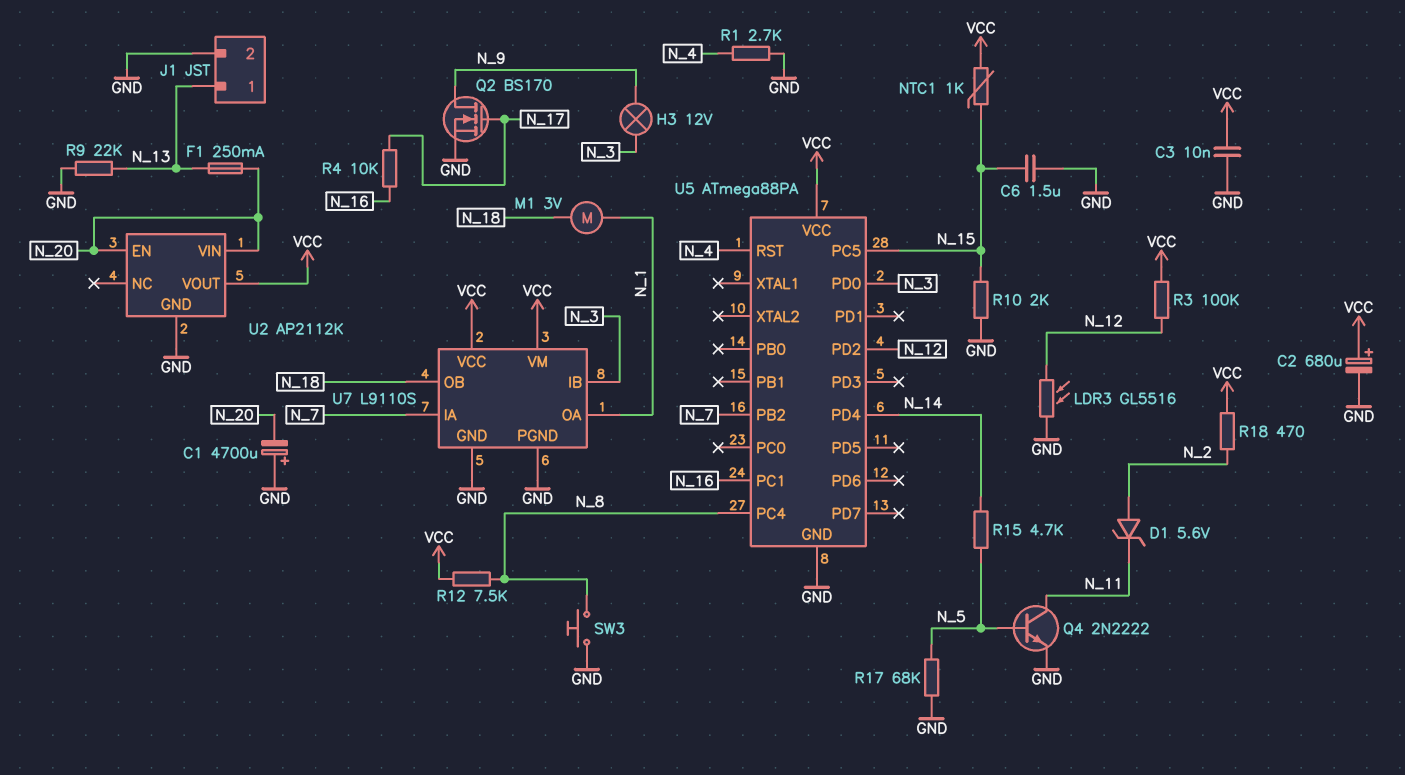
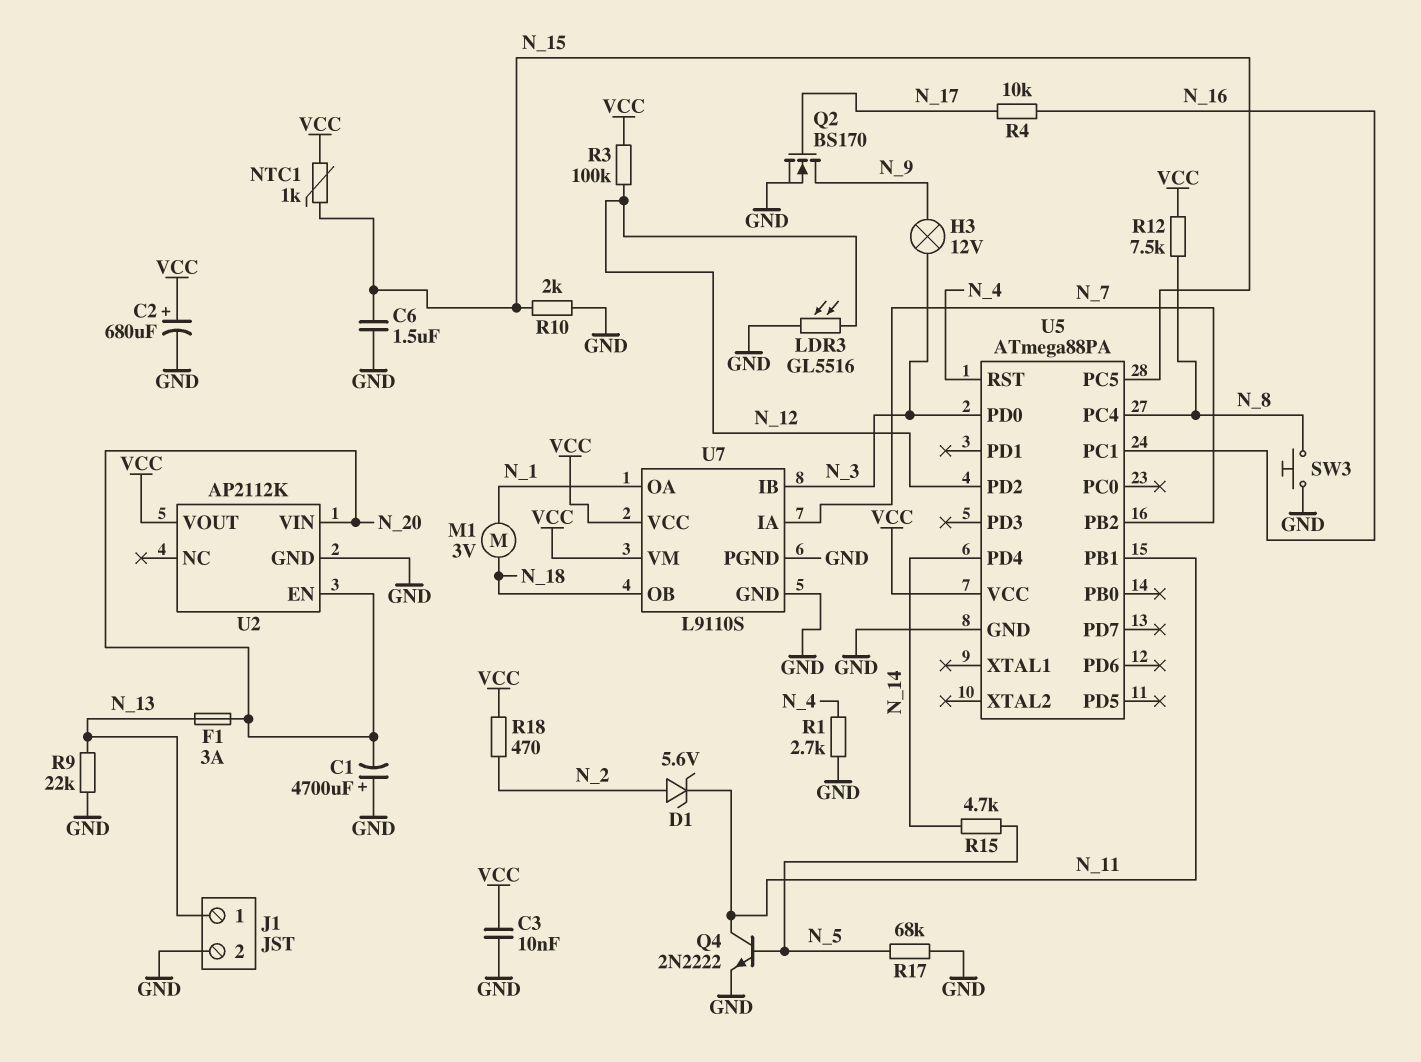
F1: 250mA (N_13, N_20) -> 3A (N_13, N_20)
U5 pin PB1: none -> N_11

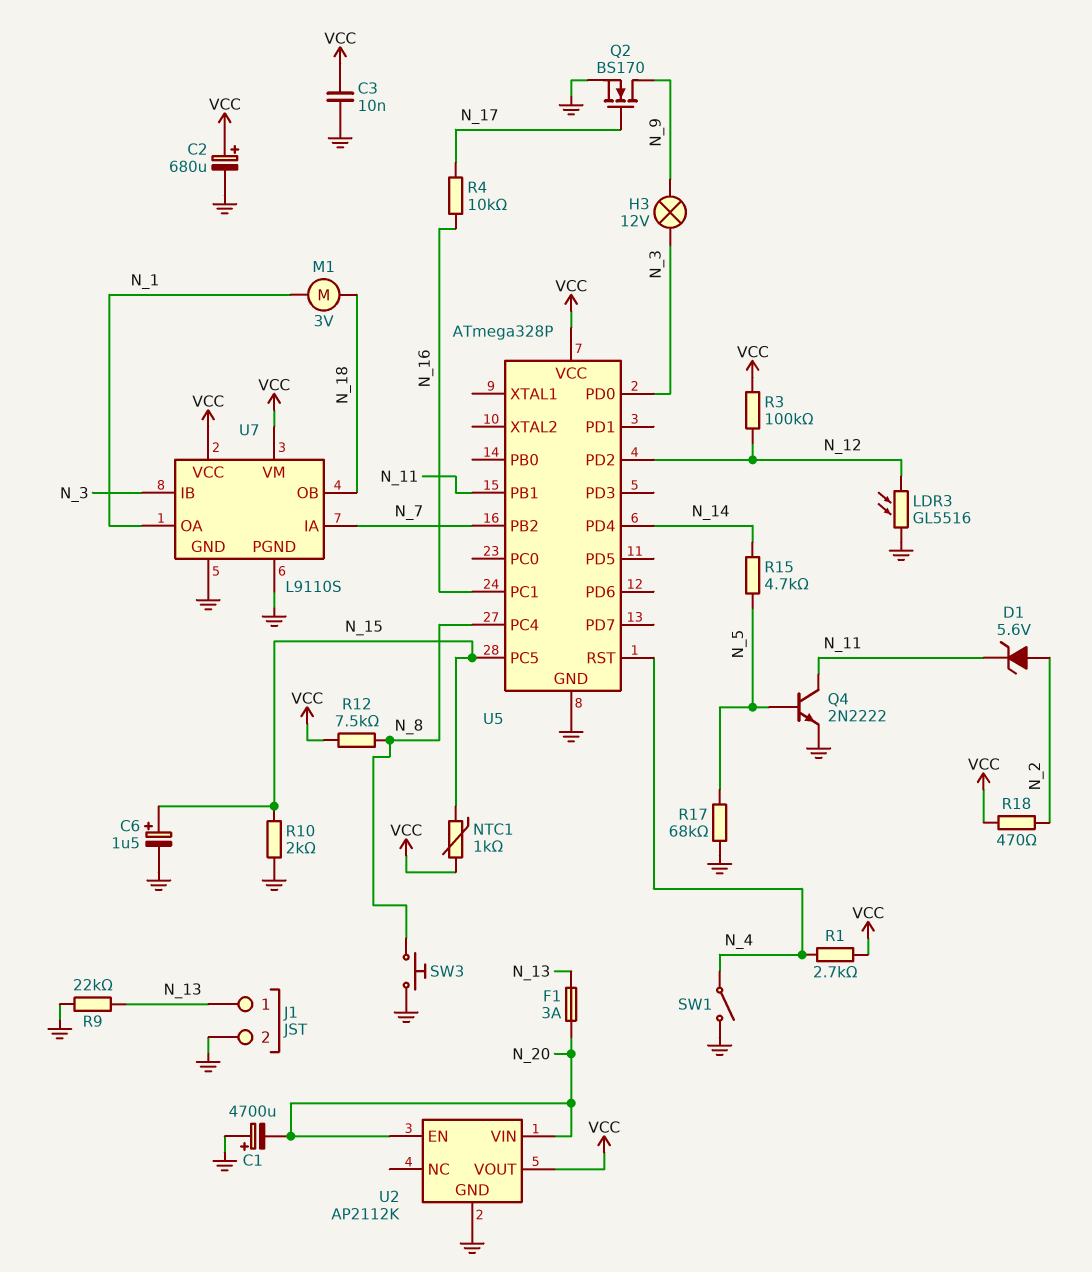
C6: 1.5uF (GND, N_15) -> 1.5uF (plus N_15, minus GND)
R1: 2.7k (GND, N_4) -> 2.7k (N_4, VCC)
SW1: none -> switch (GND, N_4)
U5: ATmega88PA -> ATmega328P

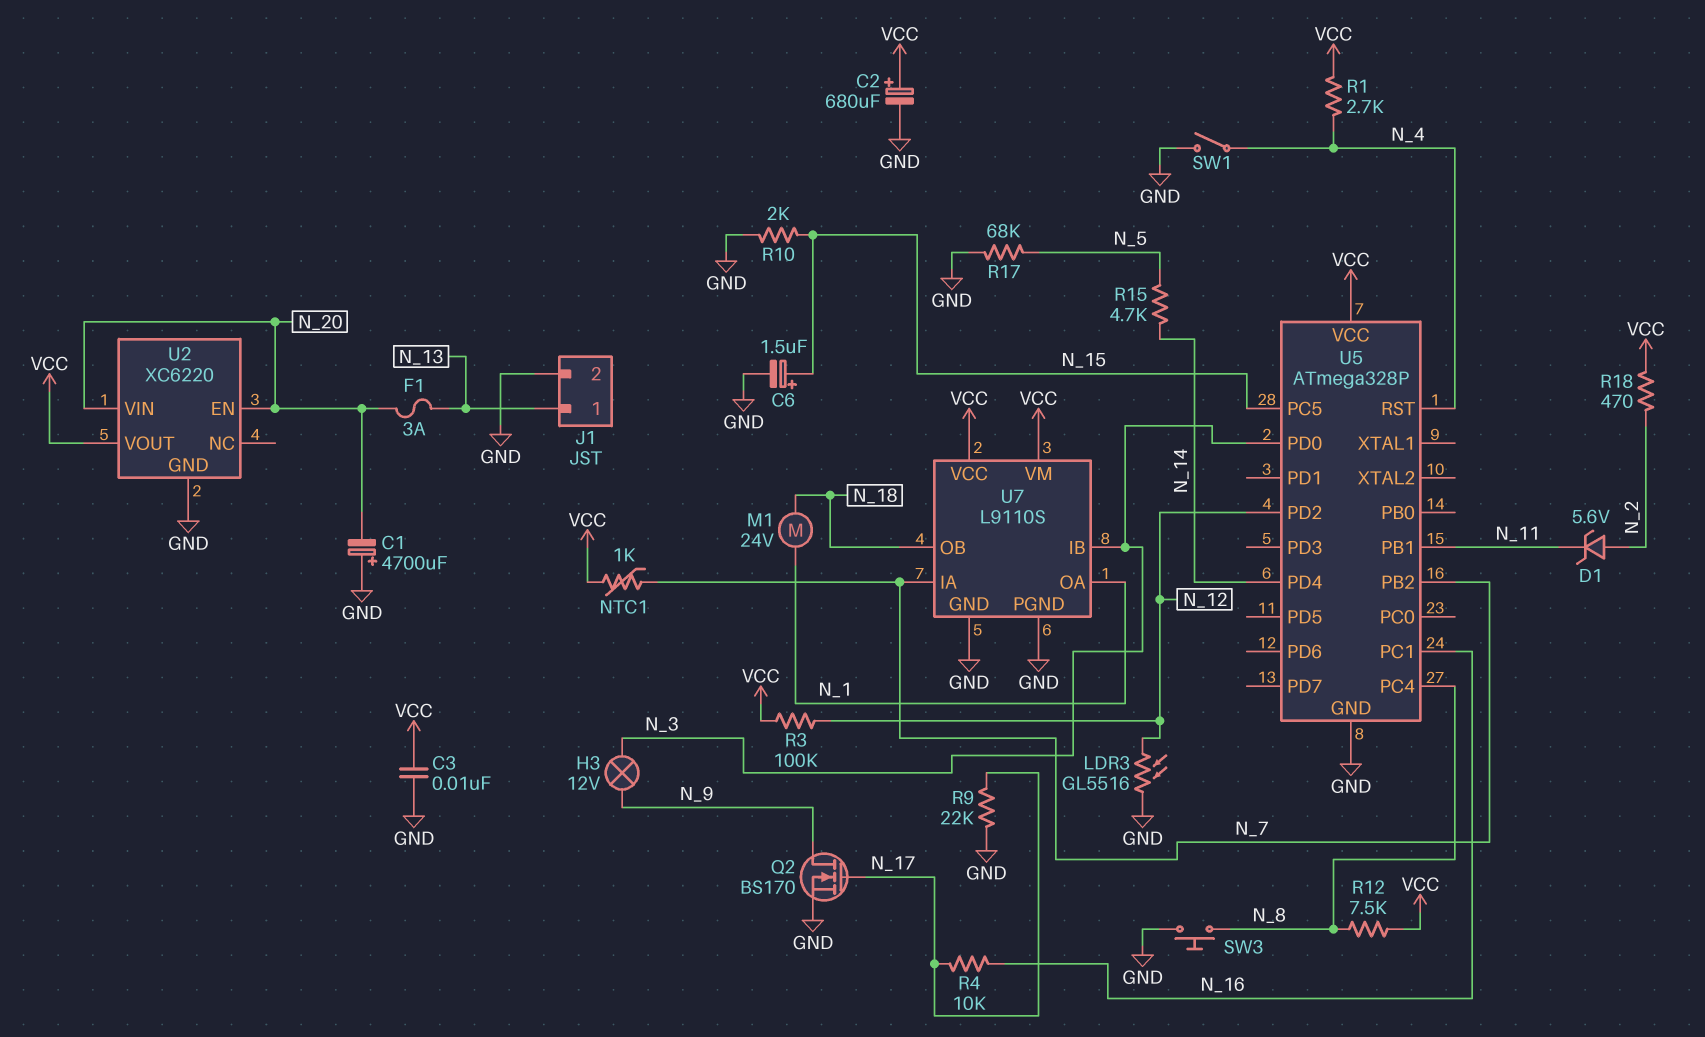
M1: motor 3V (N_1, N_18) -> motor 24V (N_1, N_18)
NTC1: 1k (N_15, VCC) -> 1k (N_7, VCC)
Q4: NPN 2N2222 (B N_5, C N_11, E GND) -> none
R9: 22k (GND, N_13) -> 22k (GND, N_17)
U2: AP2112K -> XC6220

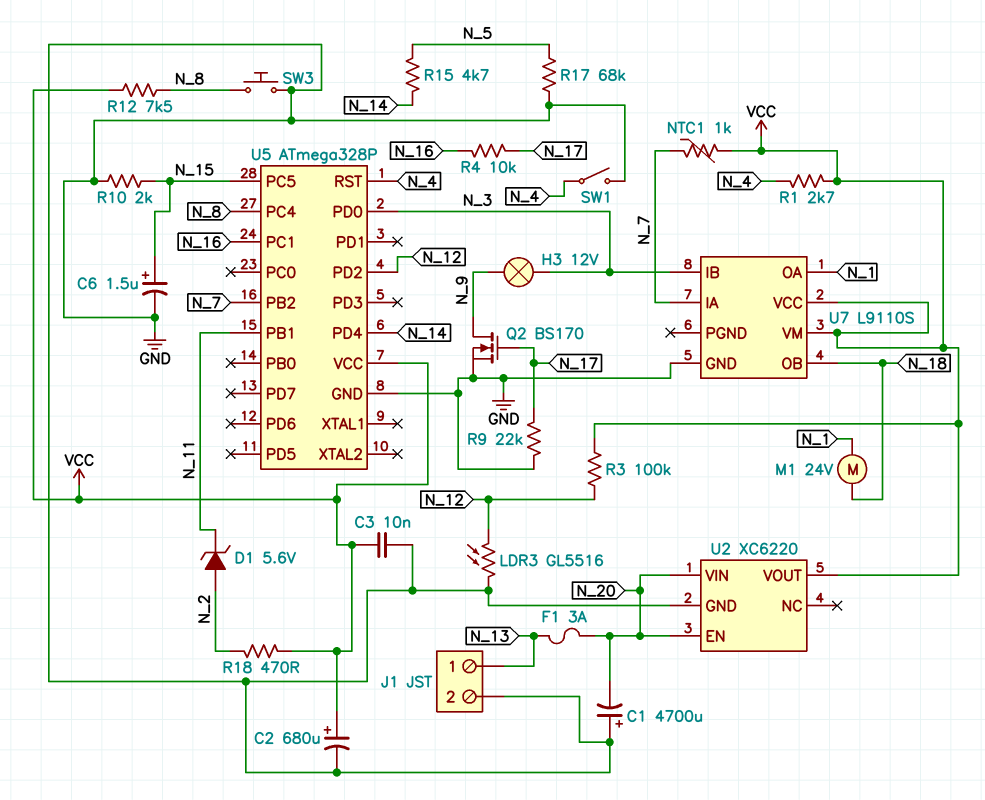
U7 pin PGND: GND -> none

